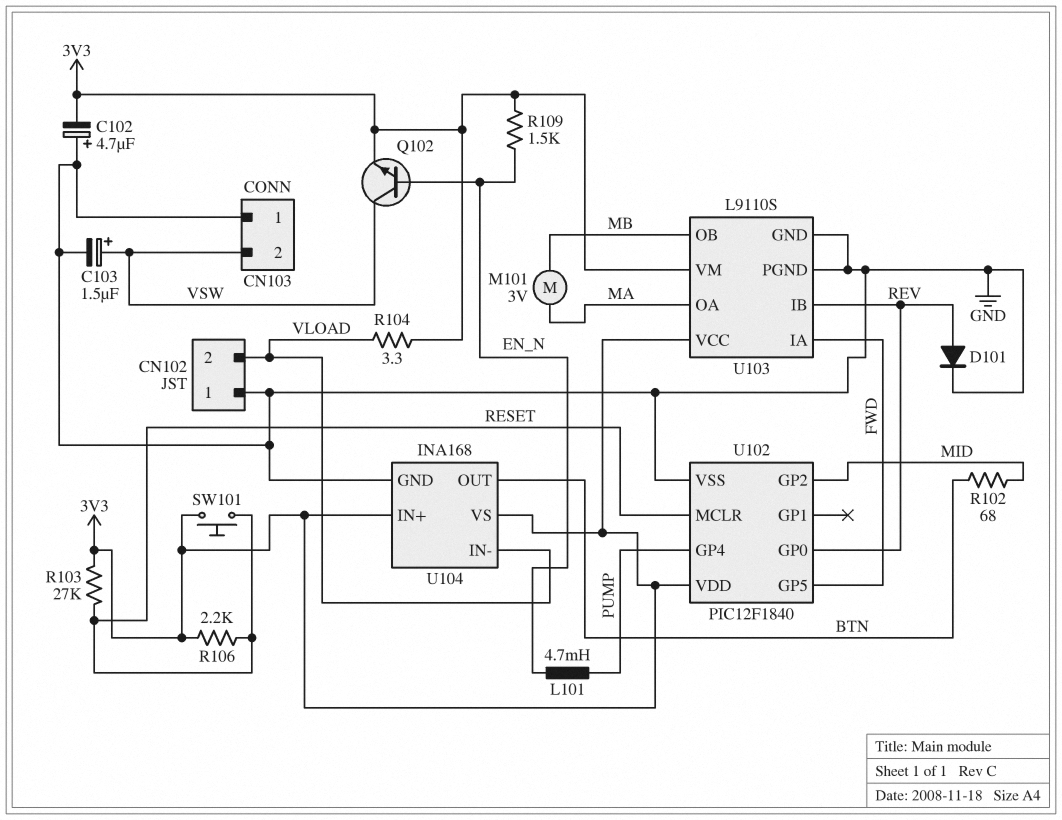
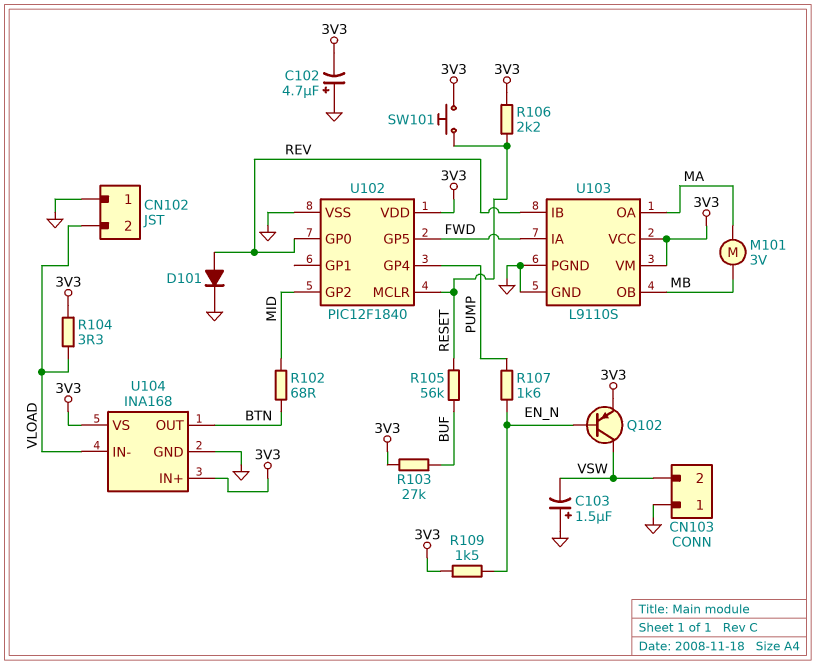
C103: 1.5uF (plus VSW, minus GND) -> 1.5uF (plus GND, minus VSW)
L101: 4.7mH (EN_N, PUMP) -> none
Q102: NPN (B EN_N, C VSW, E 3V3) -> PNP (B EN_N, C VSW, E 3V3)
R103: 27k (3V3, RESET) -> 27k (3V3, BUF)
R105: none -> 56k (BUF, RESET)
R107: none -> 1.6k (EN_N, PUMP)

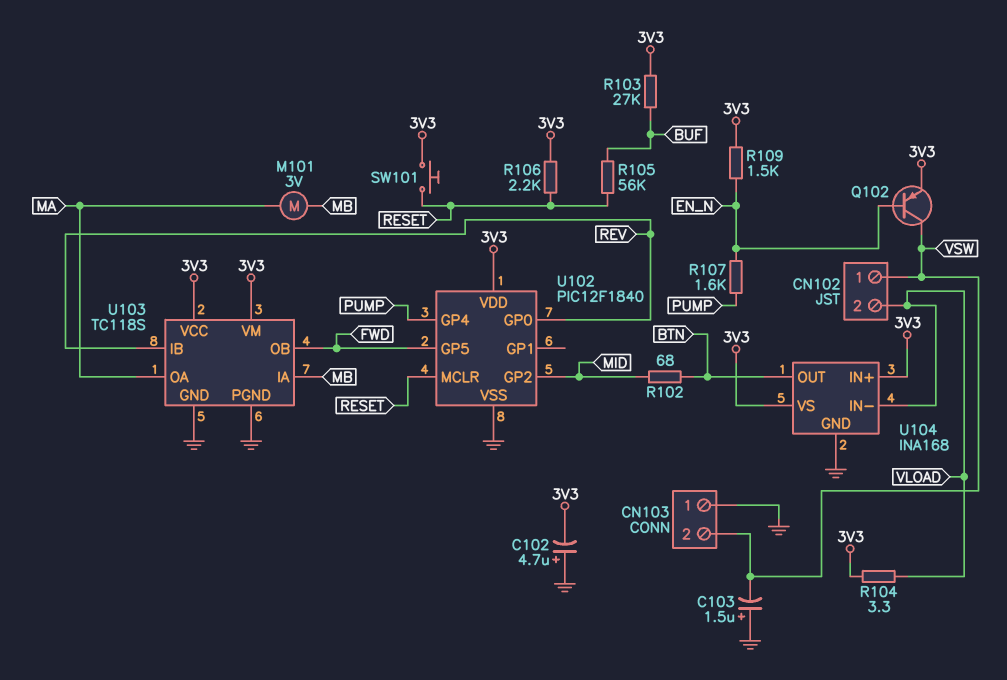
CN102 pin 1: GND -> VSW
D101: diode (A REV, K GND) -> none
U103: L9110S -> TC118S
U103 pin IA: FWD -> MB
U103 pin OB: MB -> FWD

